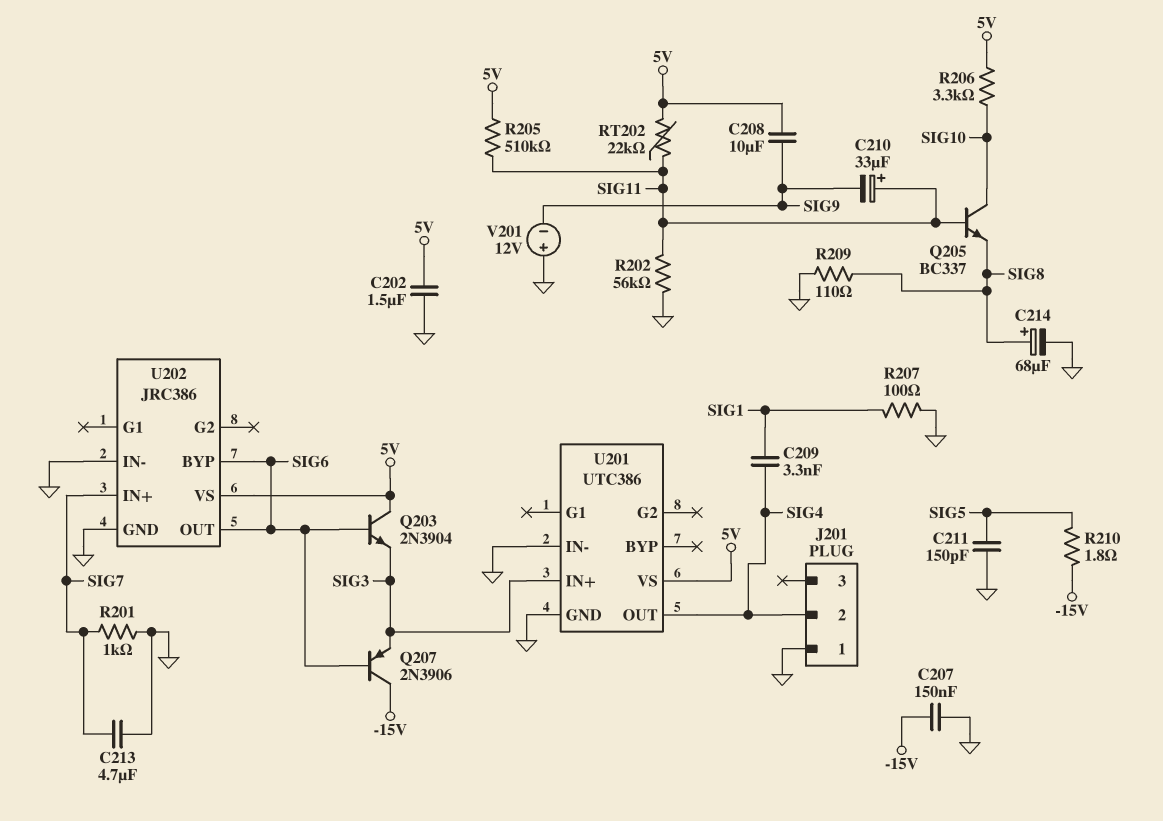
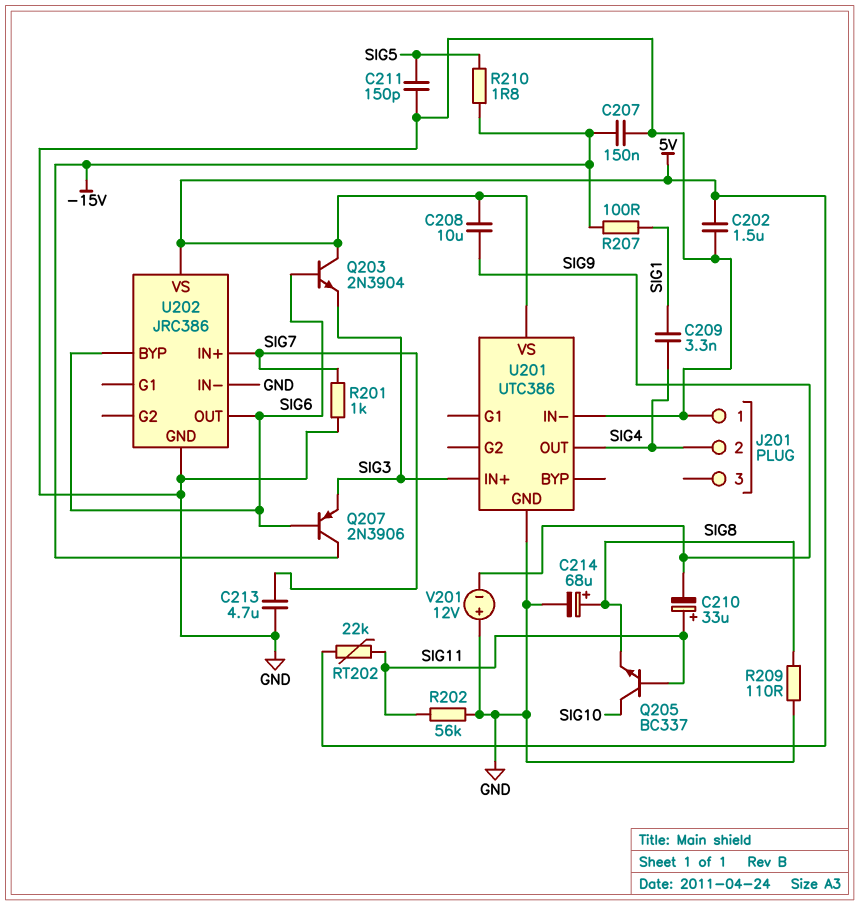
R205: 510k (5V, SIG11) -> none
R206: 3.3k (5V, SIG10) -> none
R207: 100 (GND, SIG1) -> 100 (-15V, SIG1)

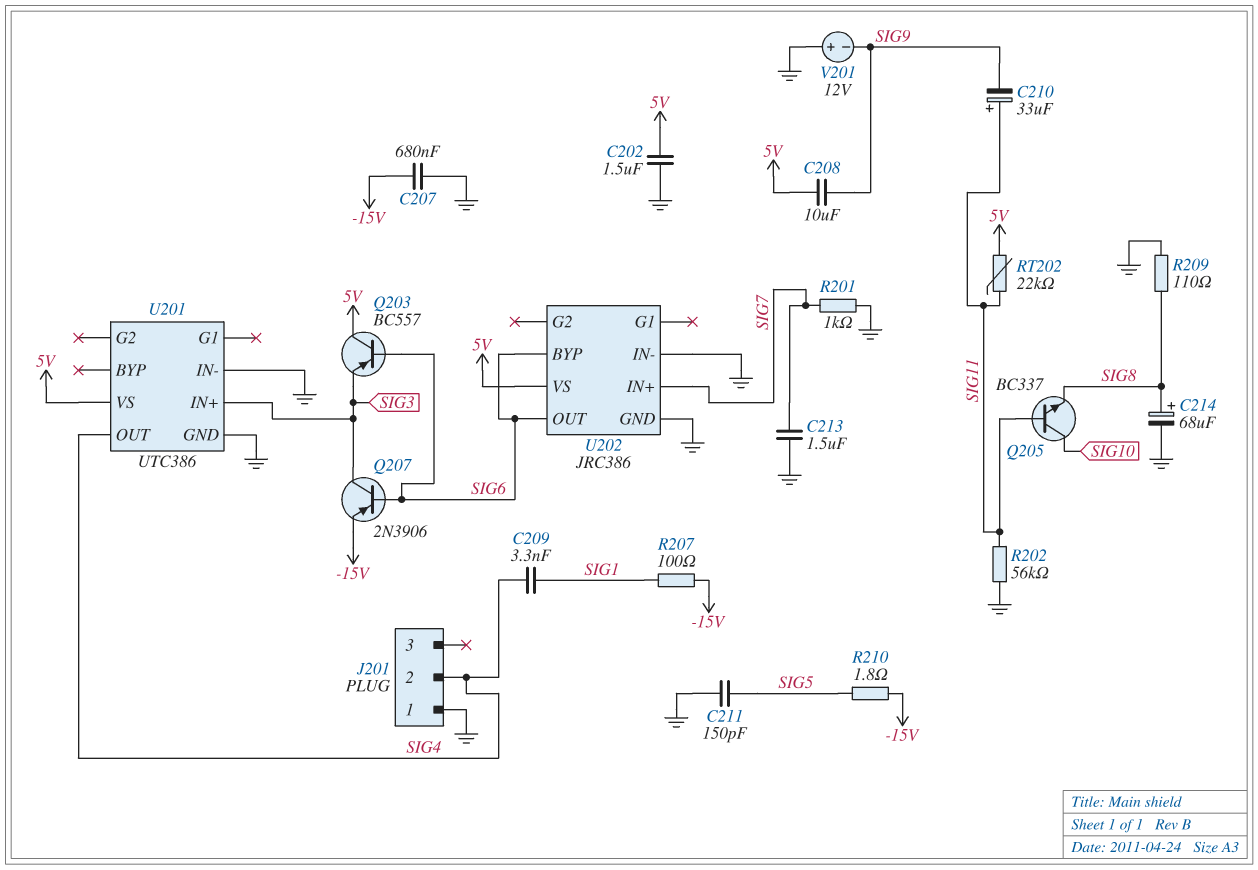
C207: 150nF (-15V, GND) -> 680nF (-15V, GND)
C213: 4.7uF (GND, SIG7) -> 1.5uF (GND, SIG7)
Q203: NPN 2N3904 (B SIG6, C 5V, E SIG3) -> PNP BC557 (B SIG6, C 5V, E SIG3)
Q207: PNP 2N3906 (B SIG6, C -15V, E SIG3) -> PNP 2N3906 (B SIG6, C SIG3, E -15V)

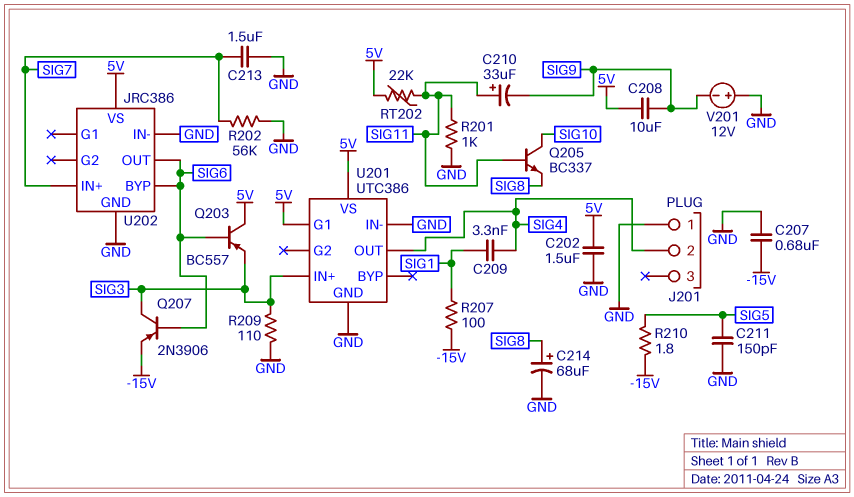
R201: 1k (GND, SIG7) -> 1k (GND, SIG11)
R202: 56k (GND, SIG11) -> 56k (GND, SIG7)
R209: 110 (GND, SIG8) -> 110 (GND, SIG3)
U201 pin G1: none -> 5V

